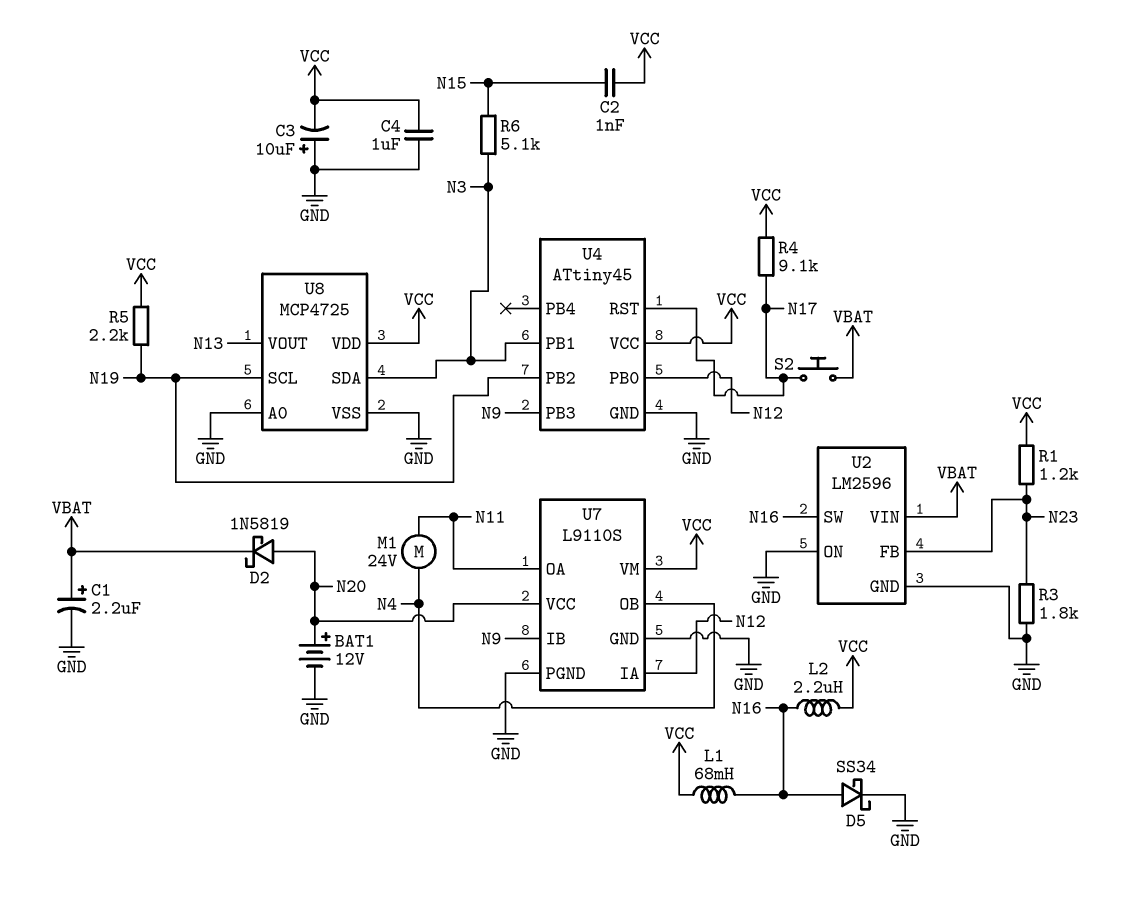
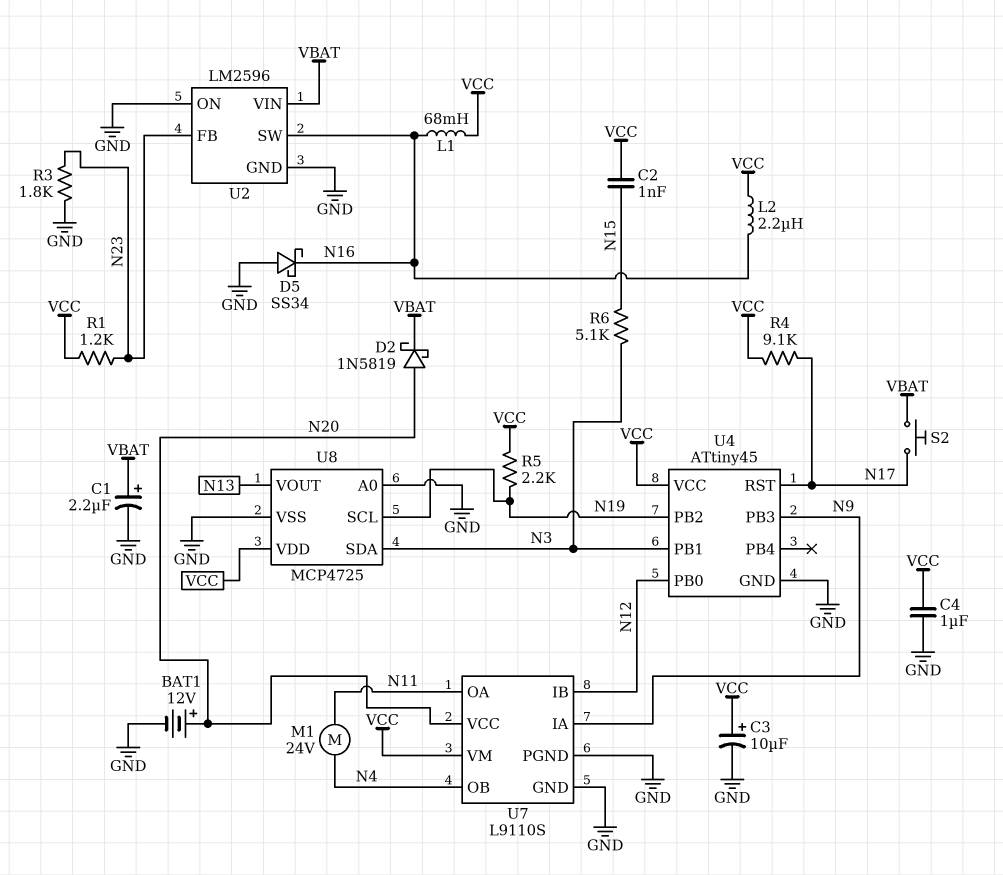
C3: 10uF (plus GND, minus VCC) -> 10uF (plus VCC, minus GND)
D5: schottky SS34 (A N16, K GND) -> schottky SS34 (A GND, K N16)
U7 pin IA: N12 -> N9
U7 pin IB: N9 -> N12

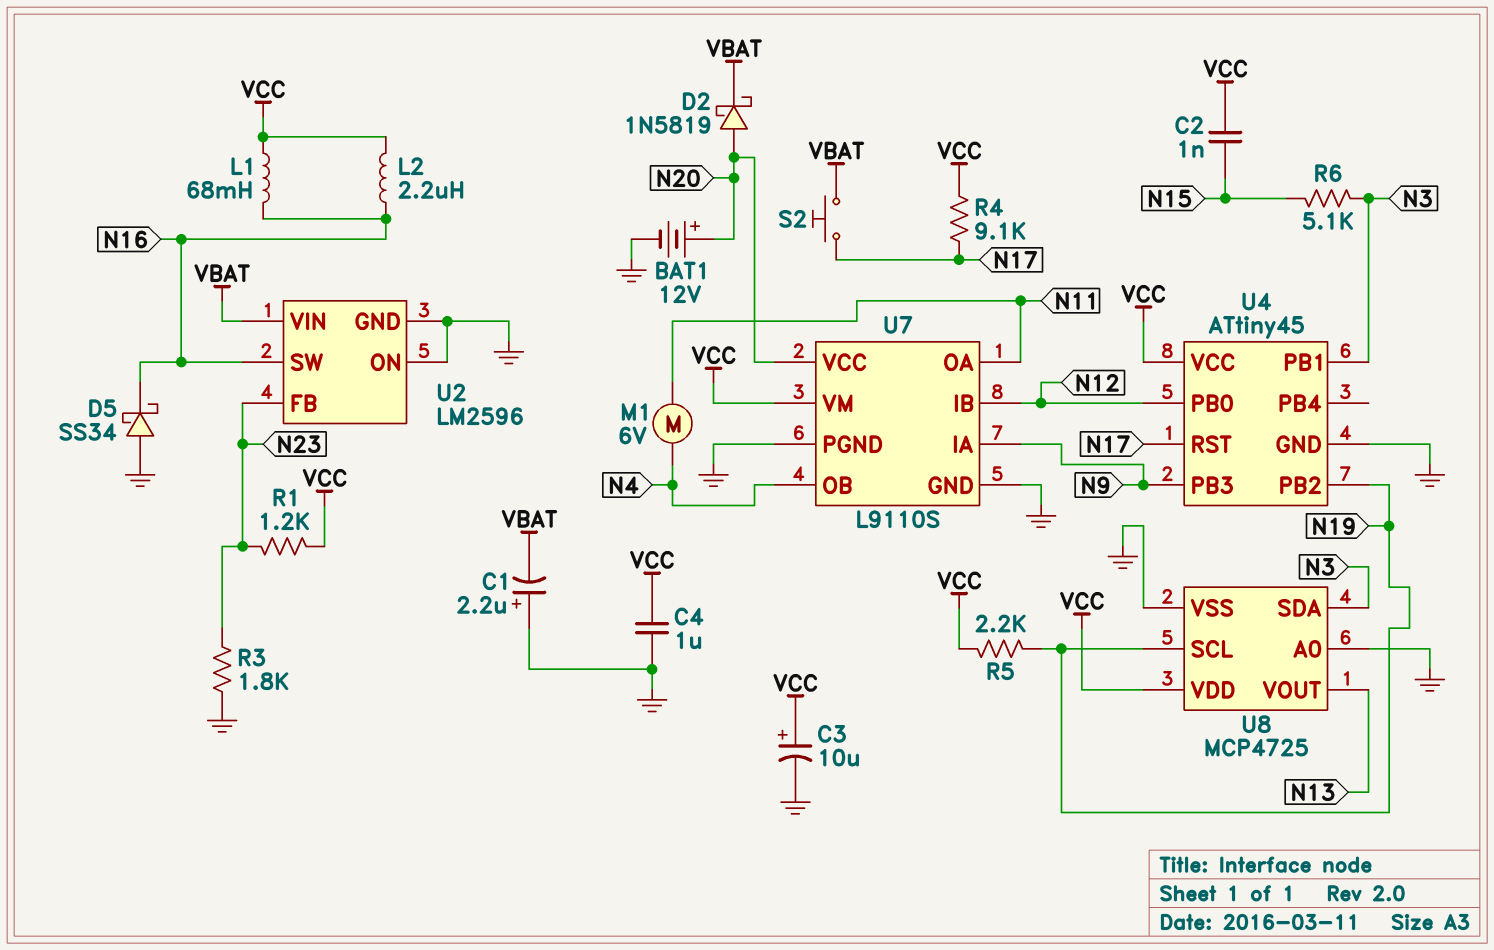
C1: 2.2uF (plus VBAT, minus GND) -> 2.2uF (plus GND, minus VBAT)
M1: motor 24V (N4, N11) -> motor 6V (N4, N11)

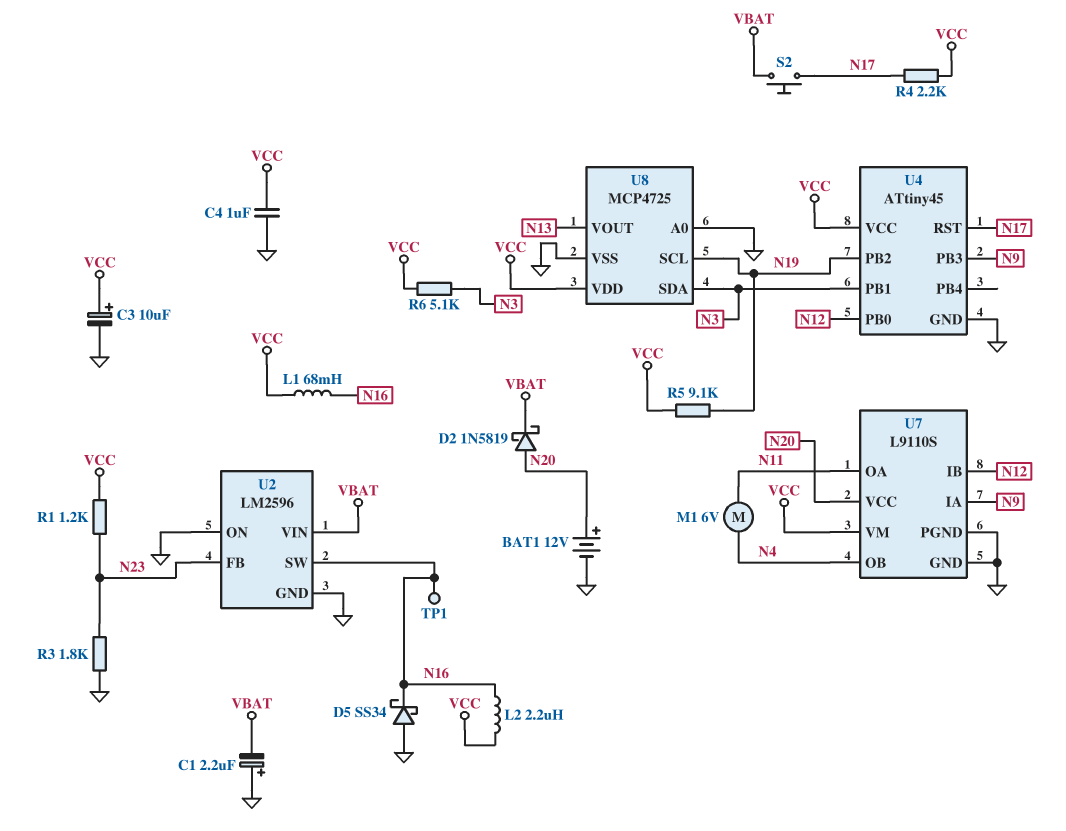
C2: 1nF (N15, VCC) -> none
R4: 9.1k (N17, VCC) -> 2.2k (N17, VCC)
R5: 2.2k (N19, VCC) -> 9.1k (N19, VCC)
R6: 5.1k (N3, N15) -> 5.1k (N3, VCC)
TP1: none -> test point (N16)

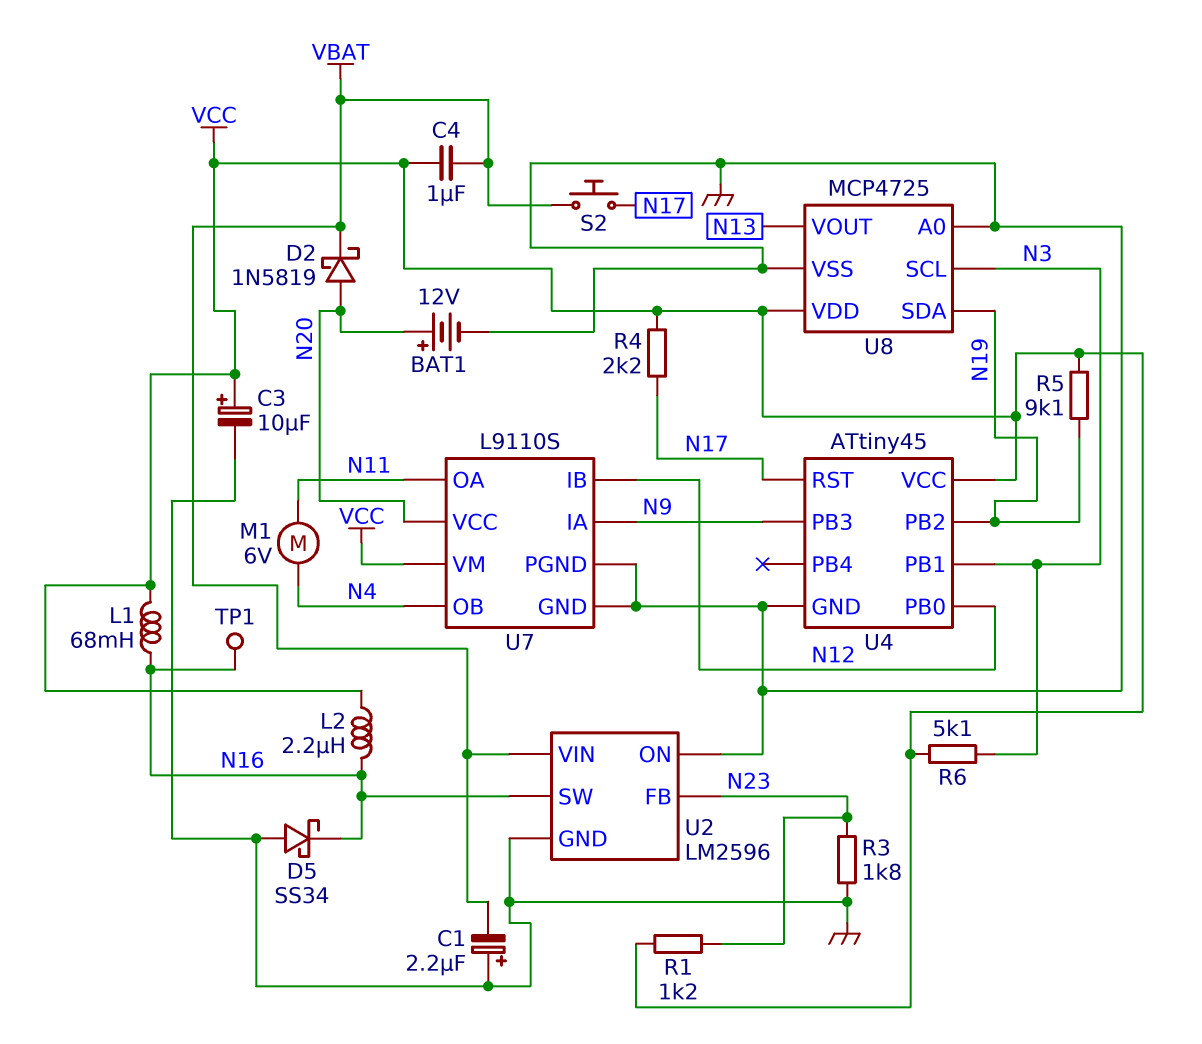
C4: 1uF (GND, VCC) -> 1uF (VBAT, VCC)
U8 pin SCL: N19 -> N3
U8 pin SDA: N3 -> N19

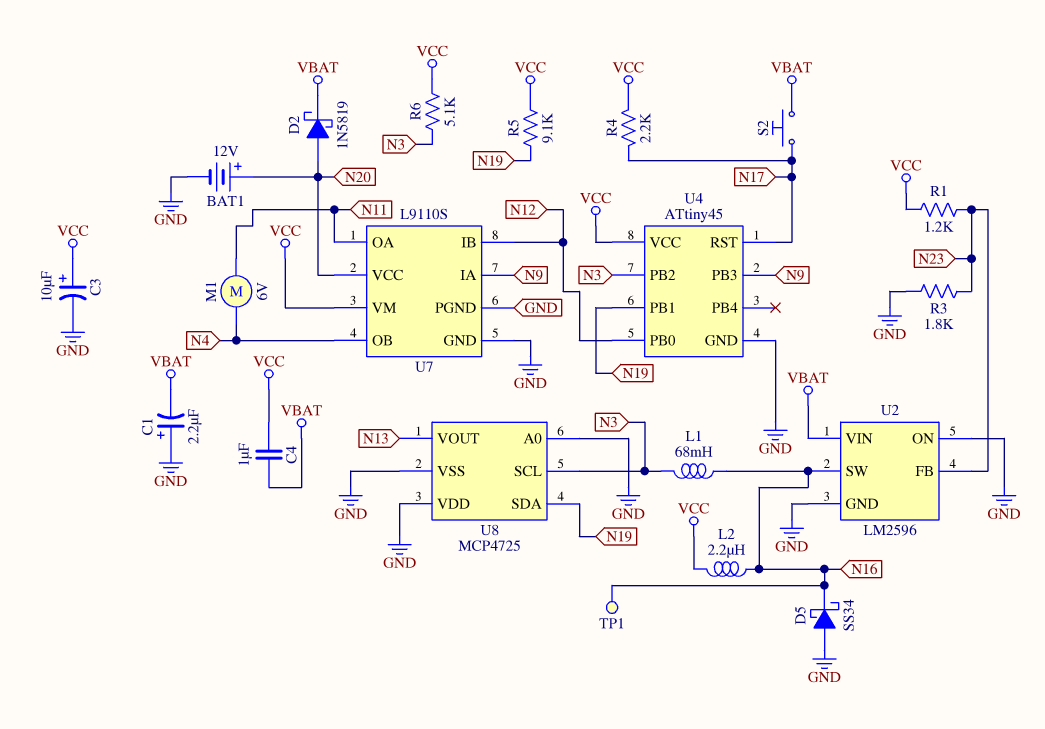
L1: 68mH (N16, VCC) -> 68mH (N3, N16)
U4 pin PB1: N3 -> N19
U4 pin PB2: N19 -> N3
U8 pin VDD: VCC -> GND

